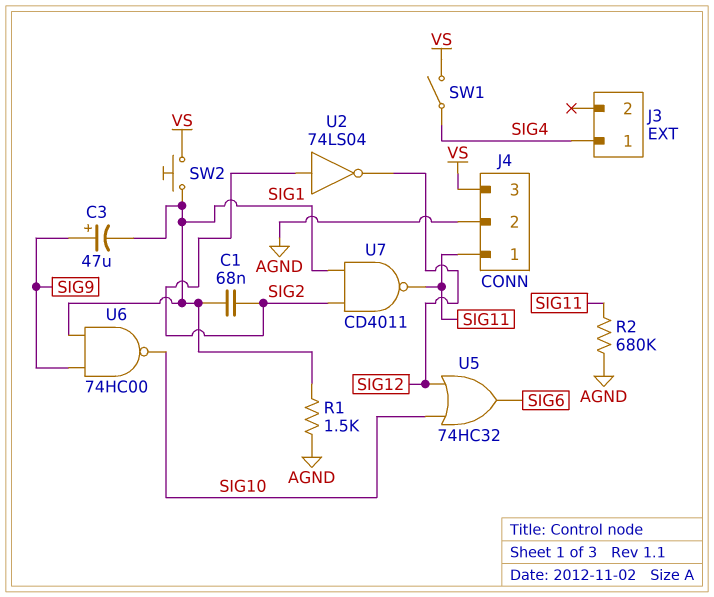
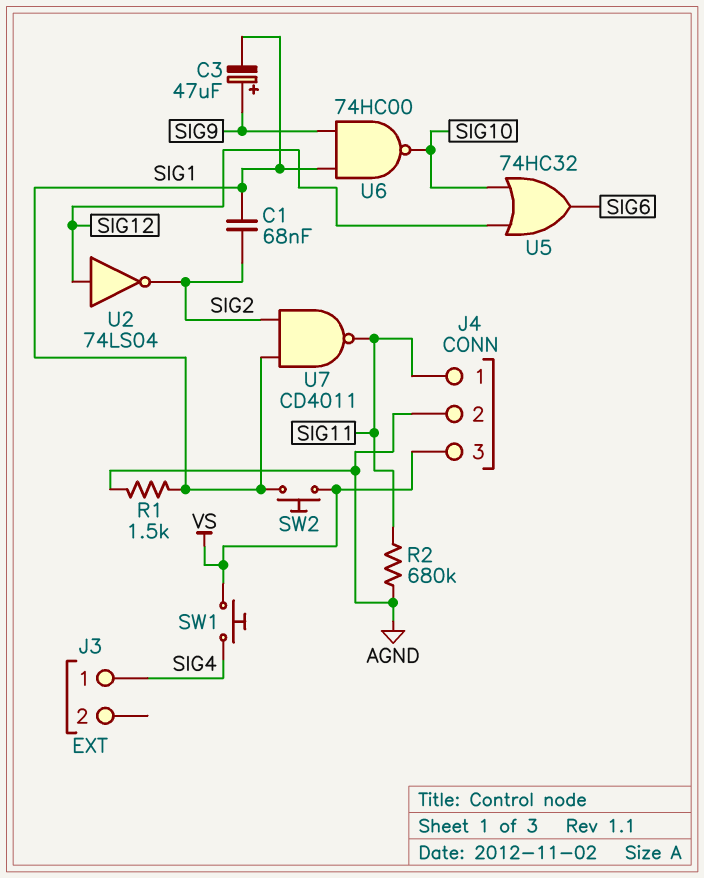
SW1: switch (SIG4, VS) -> button (SIG4, VS)
U2: NOT 74LS04 (in SIG2, out SIG12) -> NOT 74LS04 (in SIG12, out SIG2)

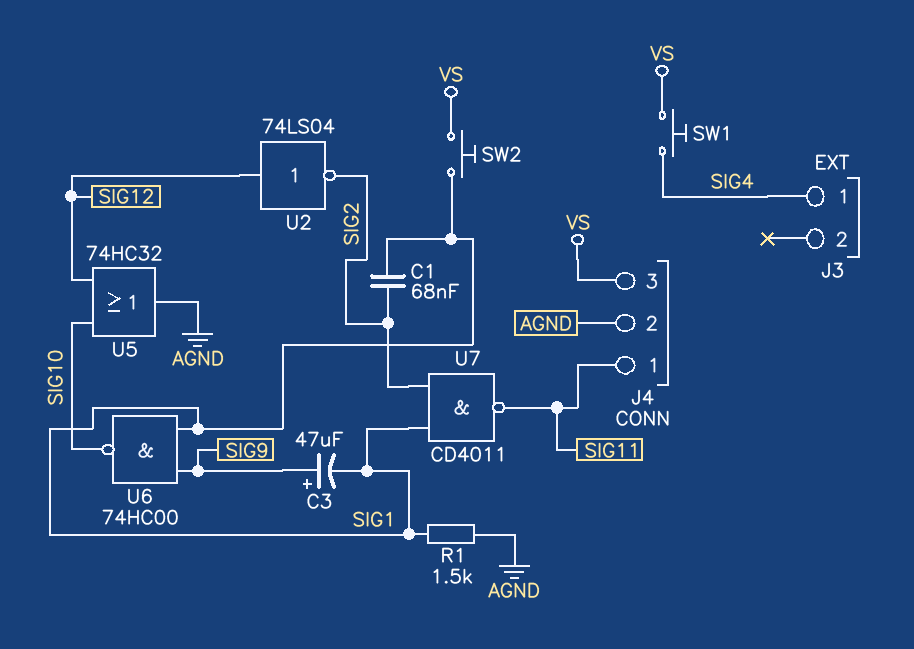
R2: 680k (AGND, SIG11) -> none
U5: OR 74HC32 (in SIG10, in SIG12, out SIG6) -> OR 74HC32 (in SIG10, in SIG12, out AGND)

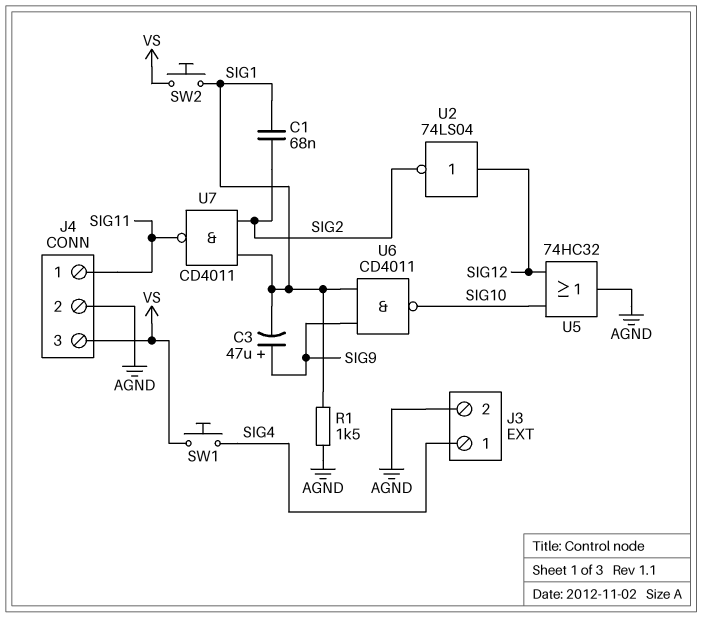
J3 pin 2: none -> AGND
U6: NAND 74HC00 (in SIG1, in SIG9, out SIG10) -> NAND CD4011 (in SIG1, in SIG9, out SIG10)

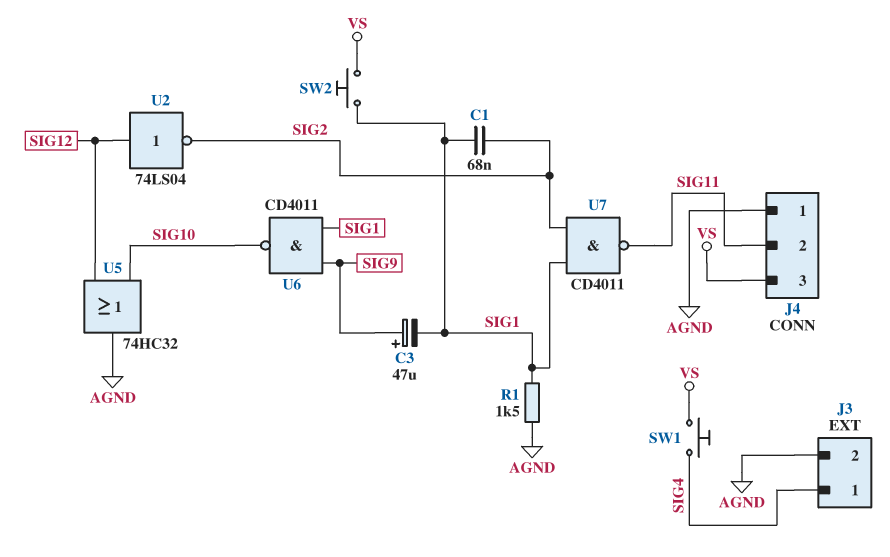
J4 pin 1: SIG11 -> AGND
J4 pin 2: AGND -> SIG11

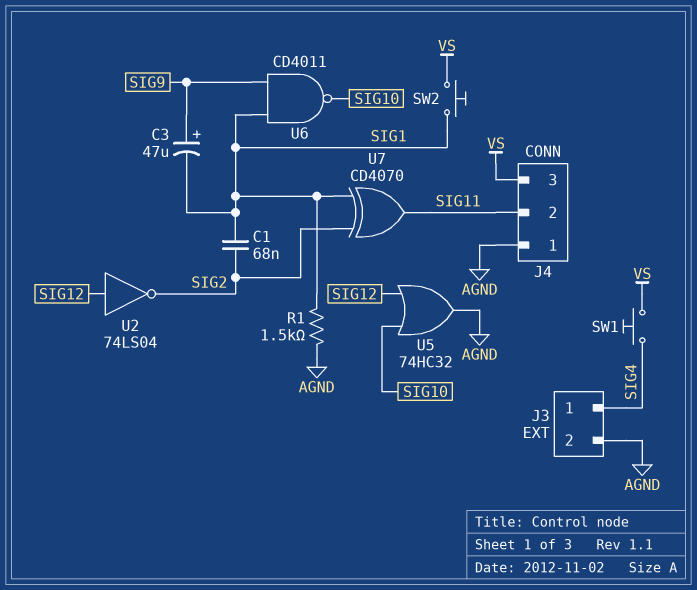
U7: NAND CD4011 (in SIG1, in SIG2, out SIG11) -> XOR CD4070 (in SIG1, in SIG2, out SIG11)

